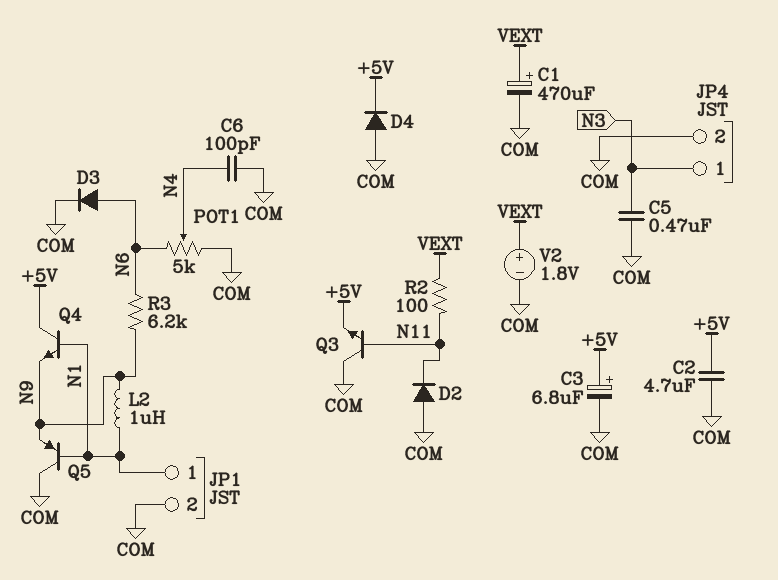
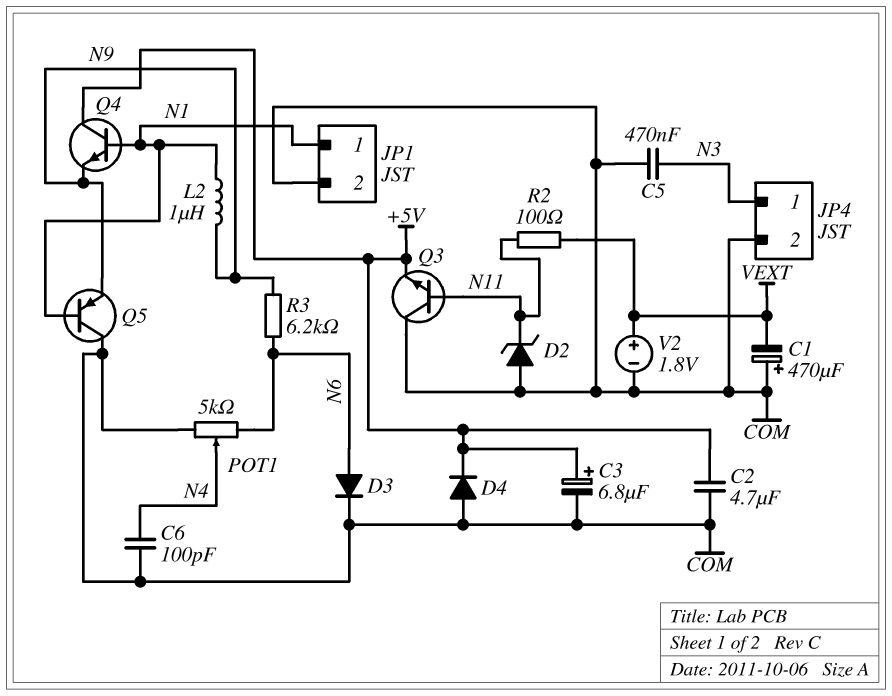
C1: 470uF (plus VEXT, minus COM) -> 470uF (plus COM, minus VEXT)
D2: diode (A COM, K N11) -> zener (A COM, K N11)

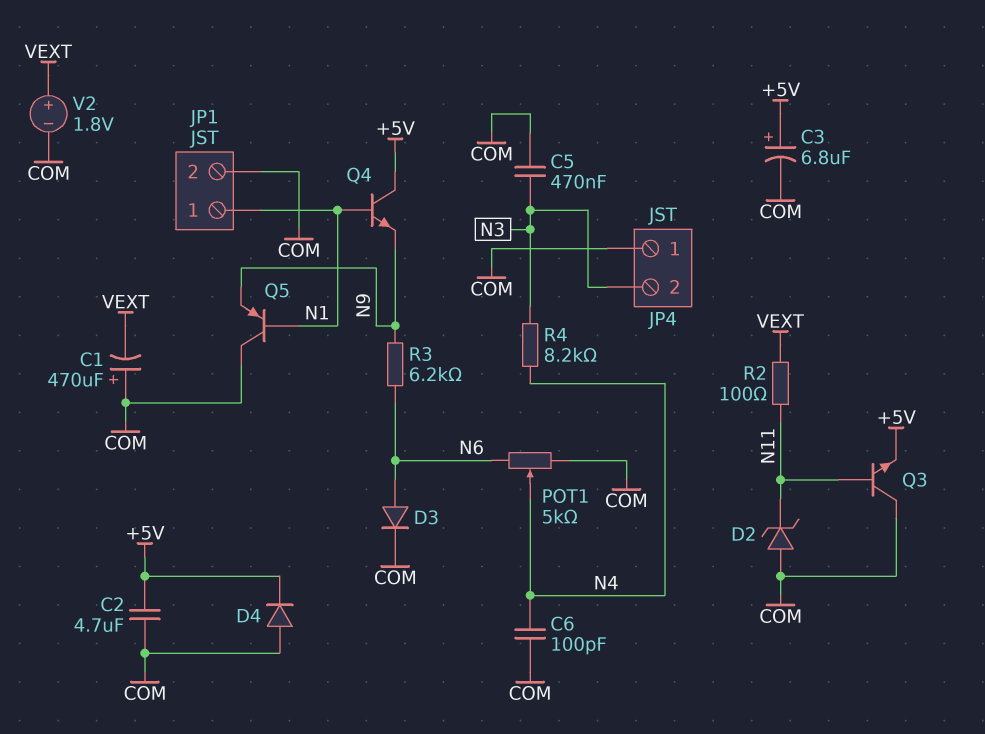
JP4 pin 1: N3 -> COM
JP4 pin 2: COM -> N3
L2: 1uH (N1, N9) -> none
R4: none -> 8.2k (N3, N4)

